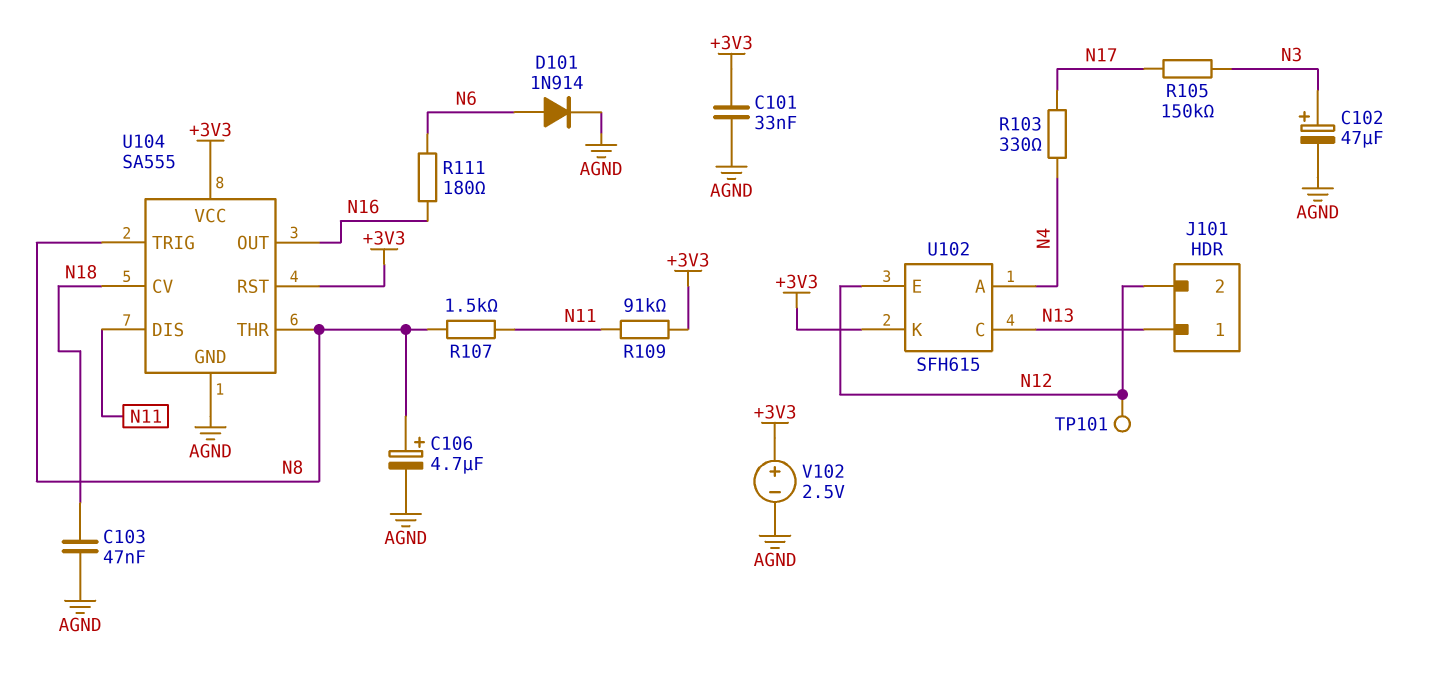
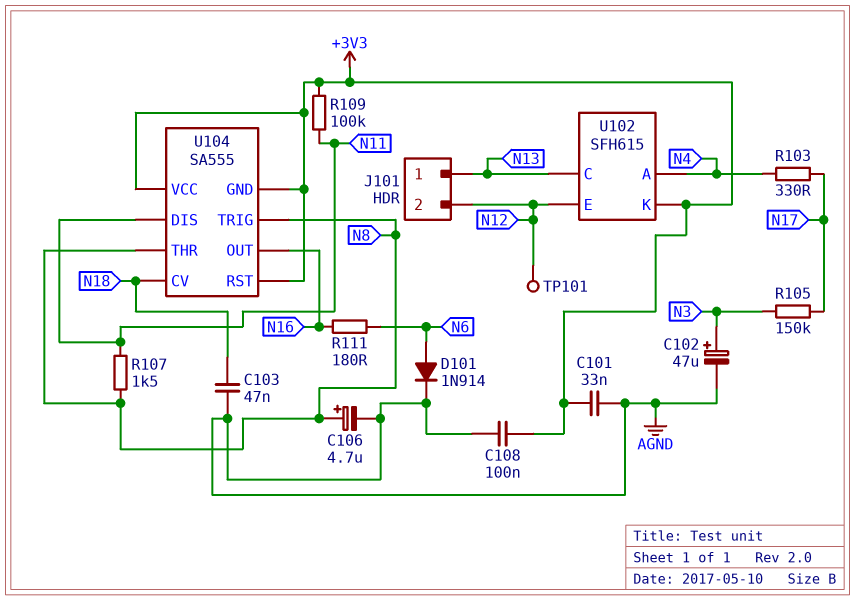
C108: none -> 100nF (+3V3, AGND)
R109: 91k (+3V3, N11) -> 100k (+3V3, N11)
U104 pin GND: AGND -> +3V3
V102: 2.5V (plus +3V3, minus AGND) -> none

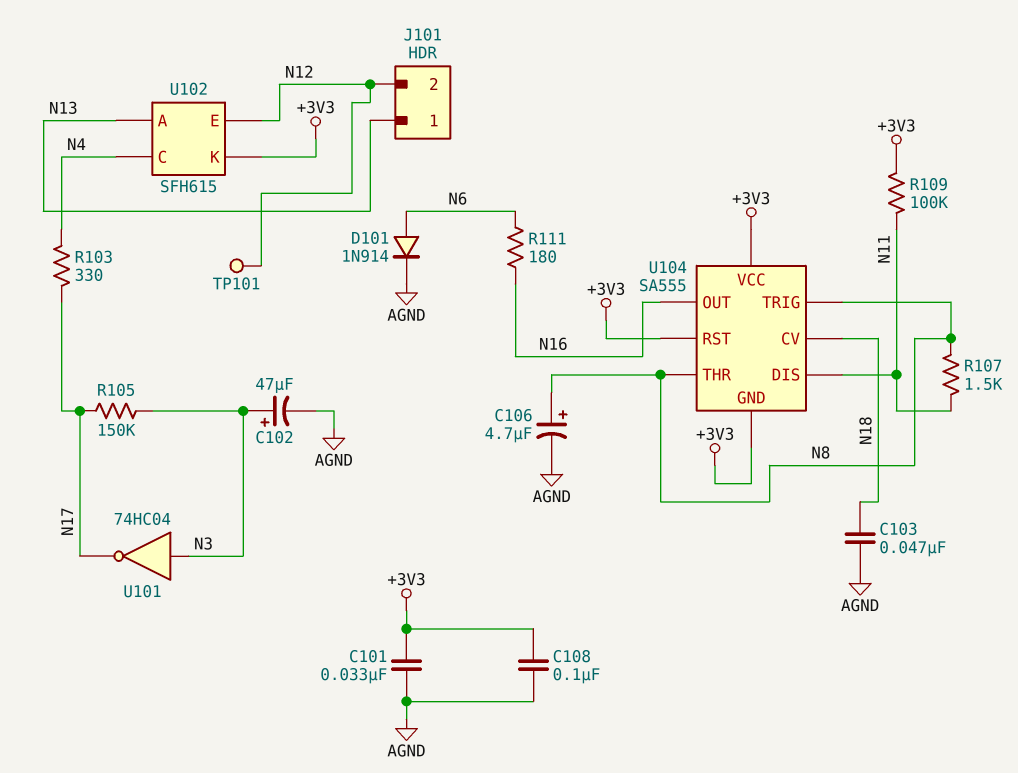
U101: none -> NOT 74HC04 (in N3, out N17)
U102 pin A: N4 -> N13
U102 pin C: N13 -> N4

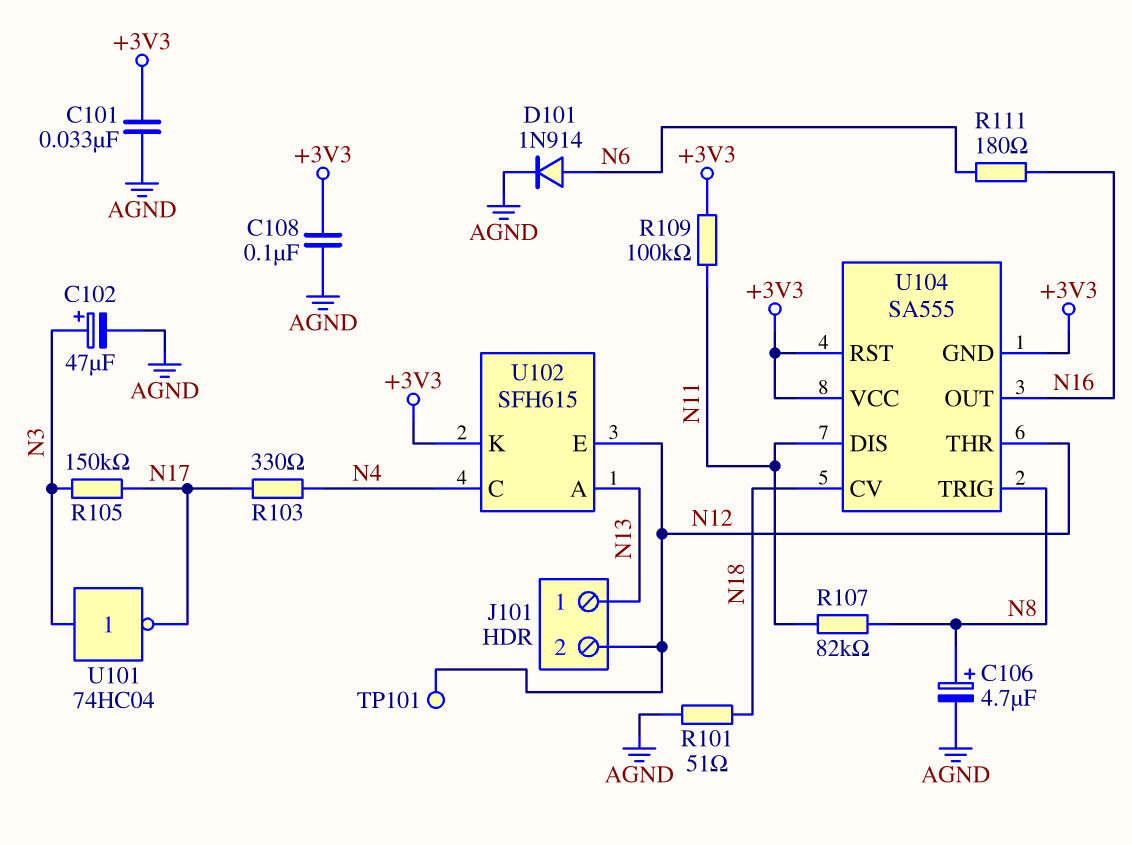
C103: 47nF (AGND, N18) -> none
R101: none -> 51 (AGND, N18)
R107: 1.5k (N8, N11) -> 82k (N8, N11)
U104 pin THR: N8 -> N12

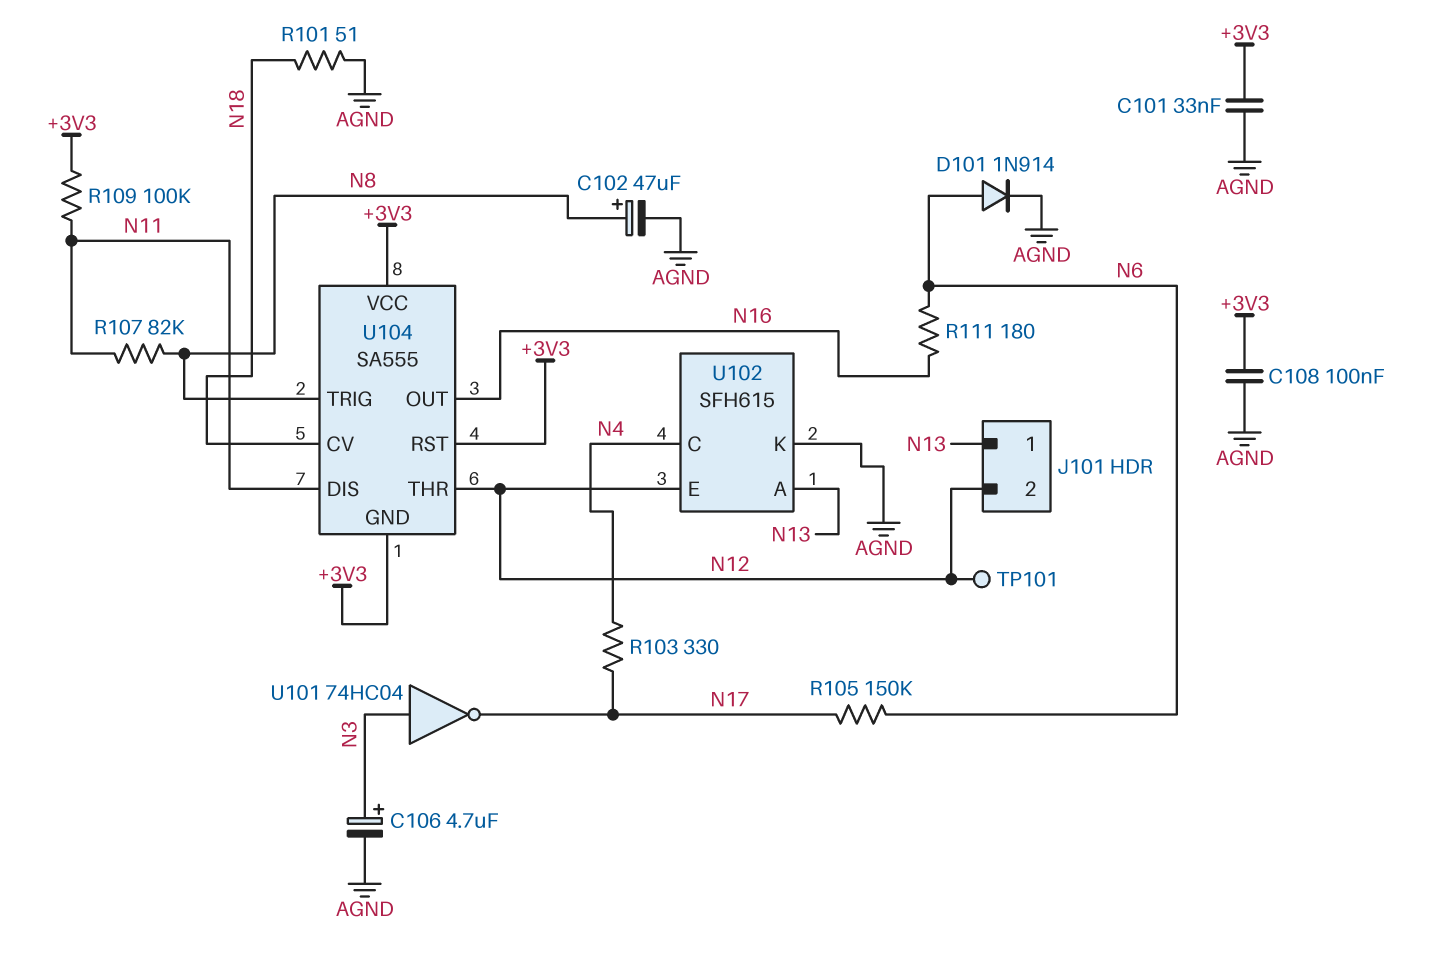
C102: 47uF (plus N3, minus AGND) -> 47uF (plus N8, minus AGND)
C106: 4.7uF (plus N8, minus AGND) -> 4.7uF (plus N3, minus AGND)
R105: 150k (N3, N17) -> 150k (N6, N17)
U102 pin K: +3V3 -> AGND

